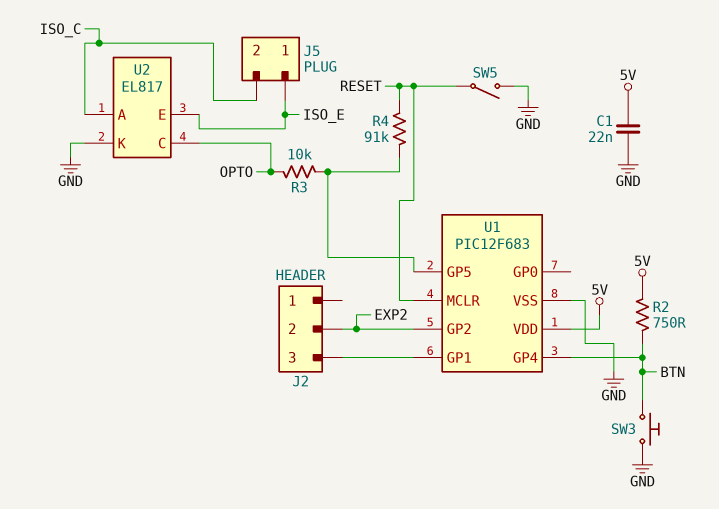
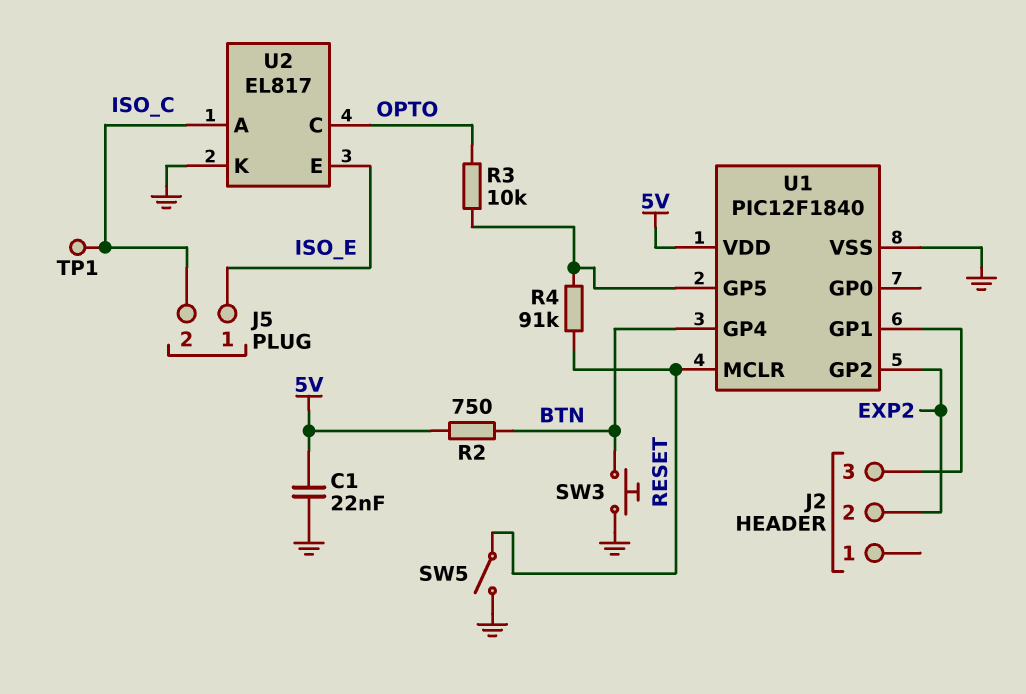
TP1: none -> test point (ISO_C)
U1: PIC12F683 -> PIC12F1840

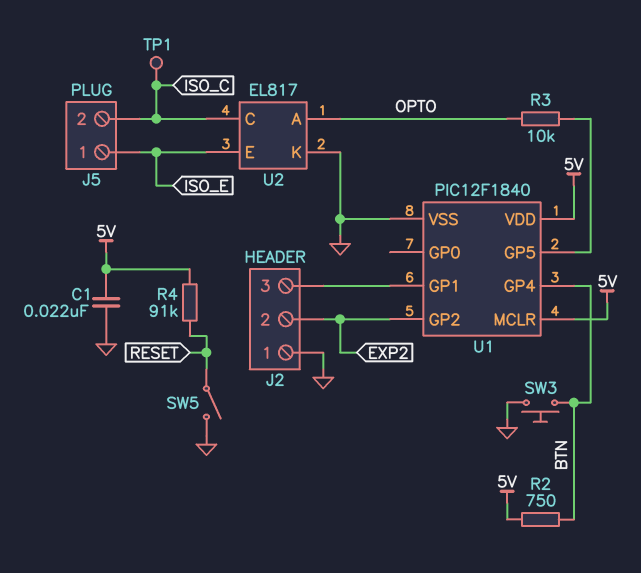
J2 pin 1: none -> GND
R4: 91k (RESET, U1/GP5) -> 91k (5V, RESET)
U1 pin MCLR: RESET -> 5V
U2 pin A: ISO_C -> OPTO
U2 pin C: OPTO -> ISO_C

